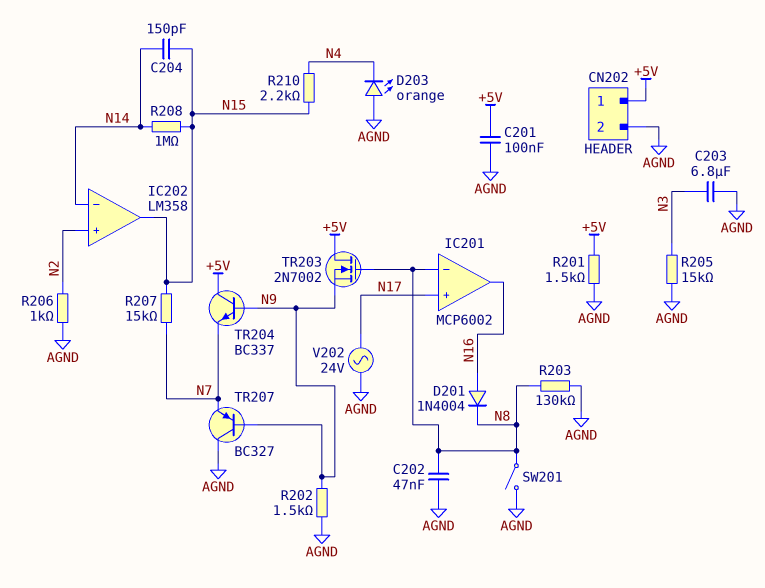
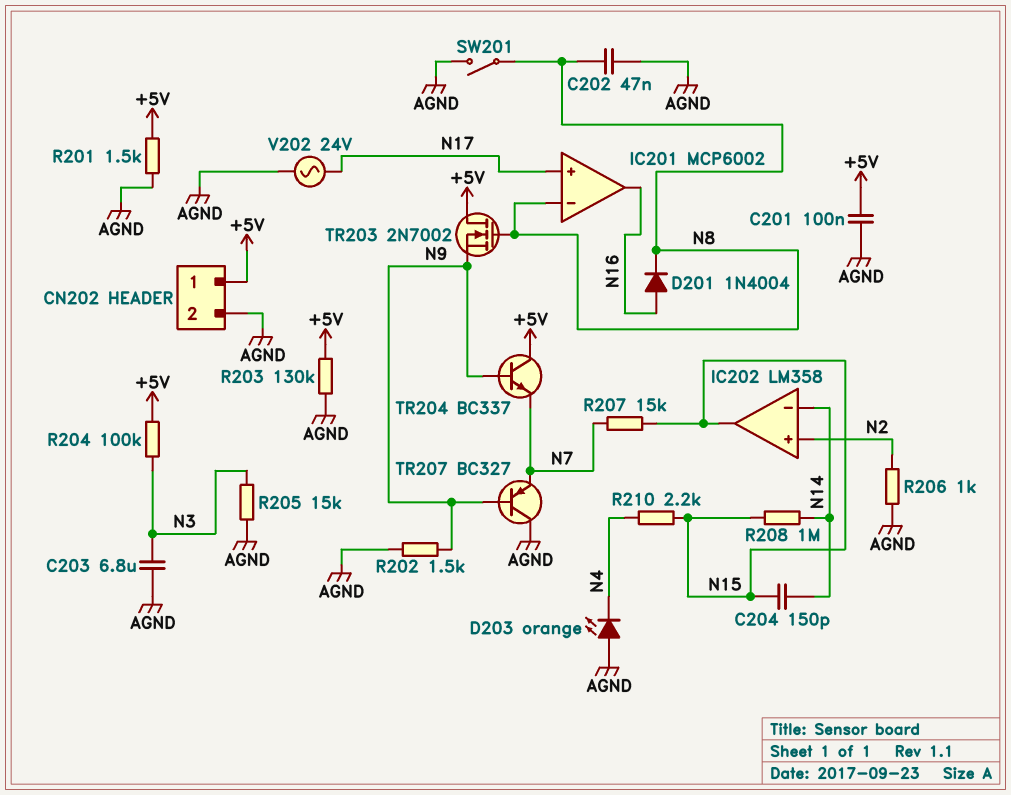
R203: 130k (AGND, N8) -> 130k (+5V, AGND)
R204: none -> 100k (+5V, N3)

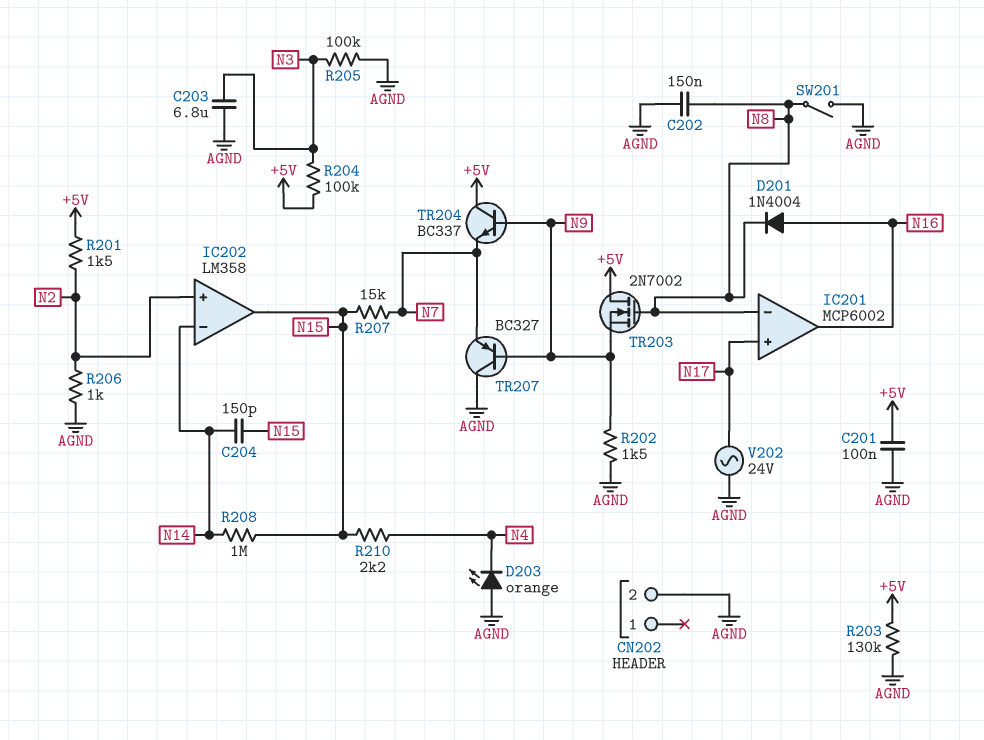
C202: 47nF (AGND, N8) -> 150nF (AGND, N8)
CN202 pin 1: +5V -> none
R201: 1.5k (+5V, AGND) -> 1.5k (+5V, N2)
R205: 15k (AGND, N3) -> 100k (AGND, N3)

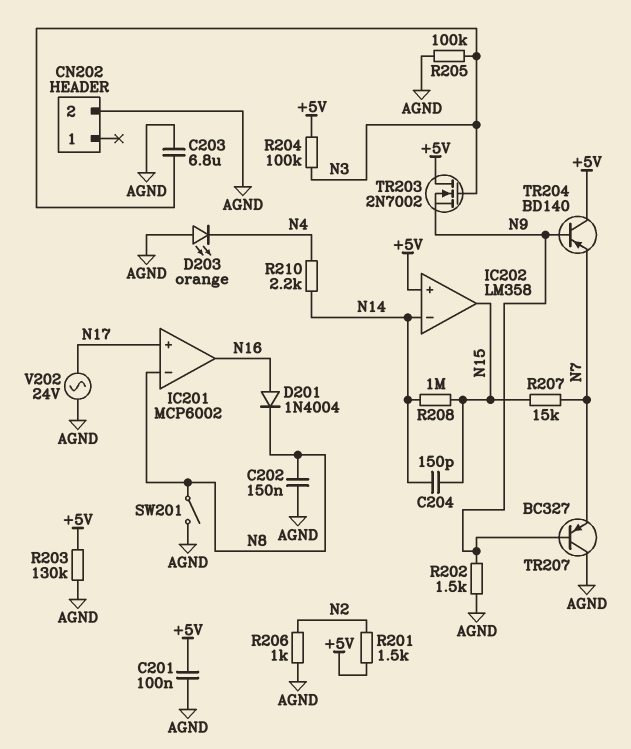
IC202 pin in+: N2 -> +5V
R210: 2.2k (N4, N15) -> 2.2k (N4, N14)
TR203: NMOS 2N7002 (G N8, D +5V, S N9) -> NMOS 2N7002 (G N3, D +5V, S N9)
TR204: NPN BC337 (B N9, C +5V, E N7) -> PNP BD140 (B N9, C +5V, E N7)

